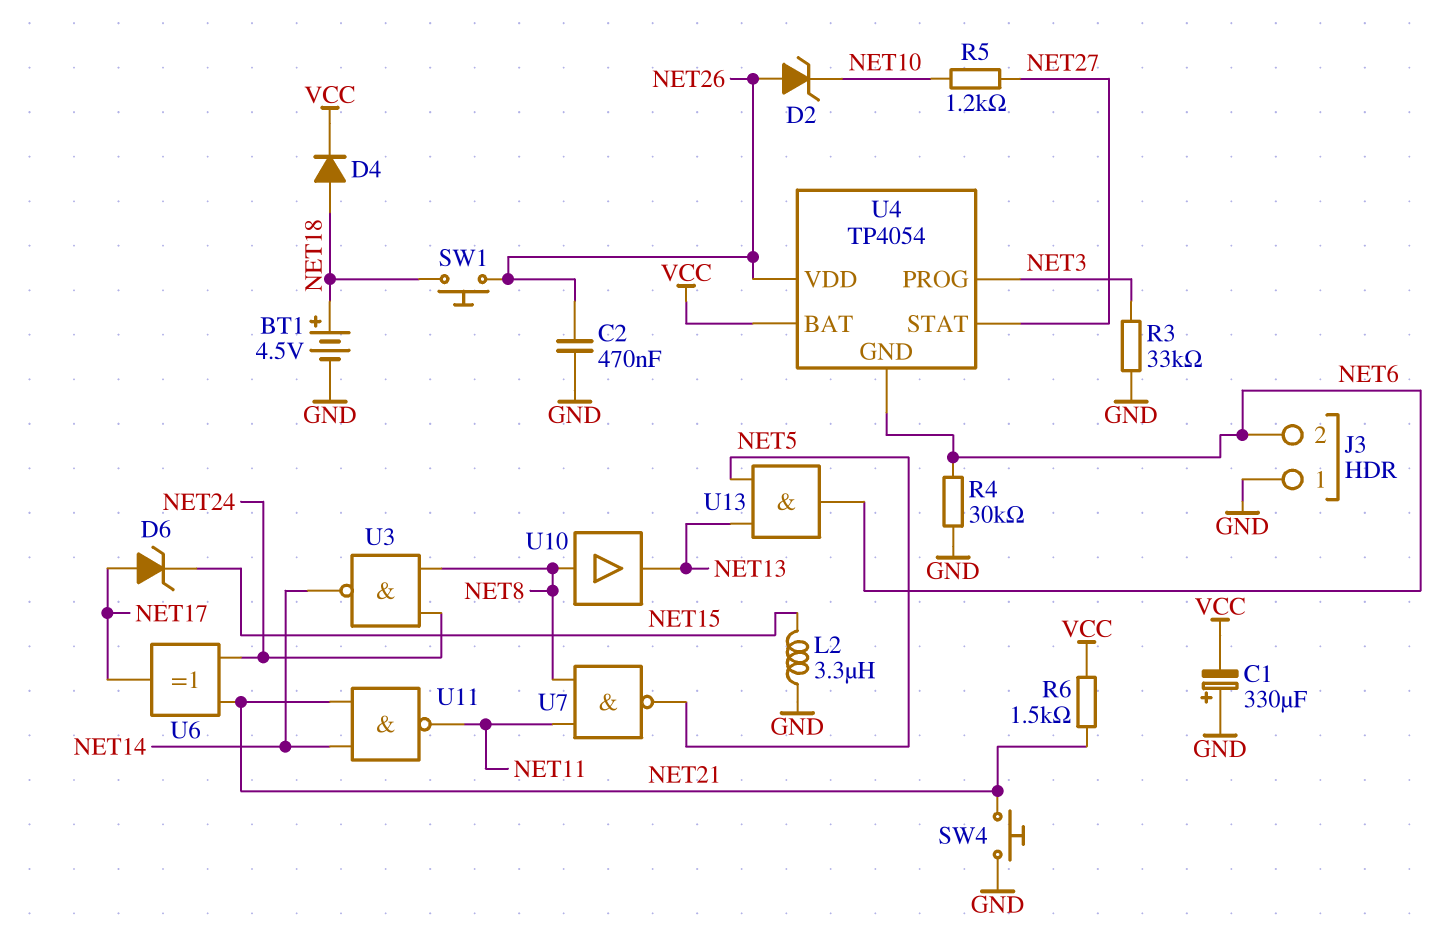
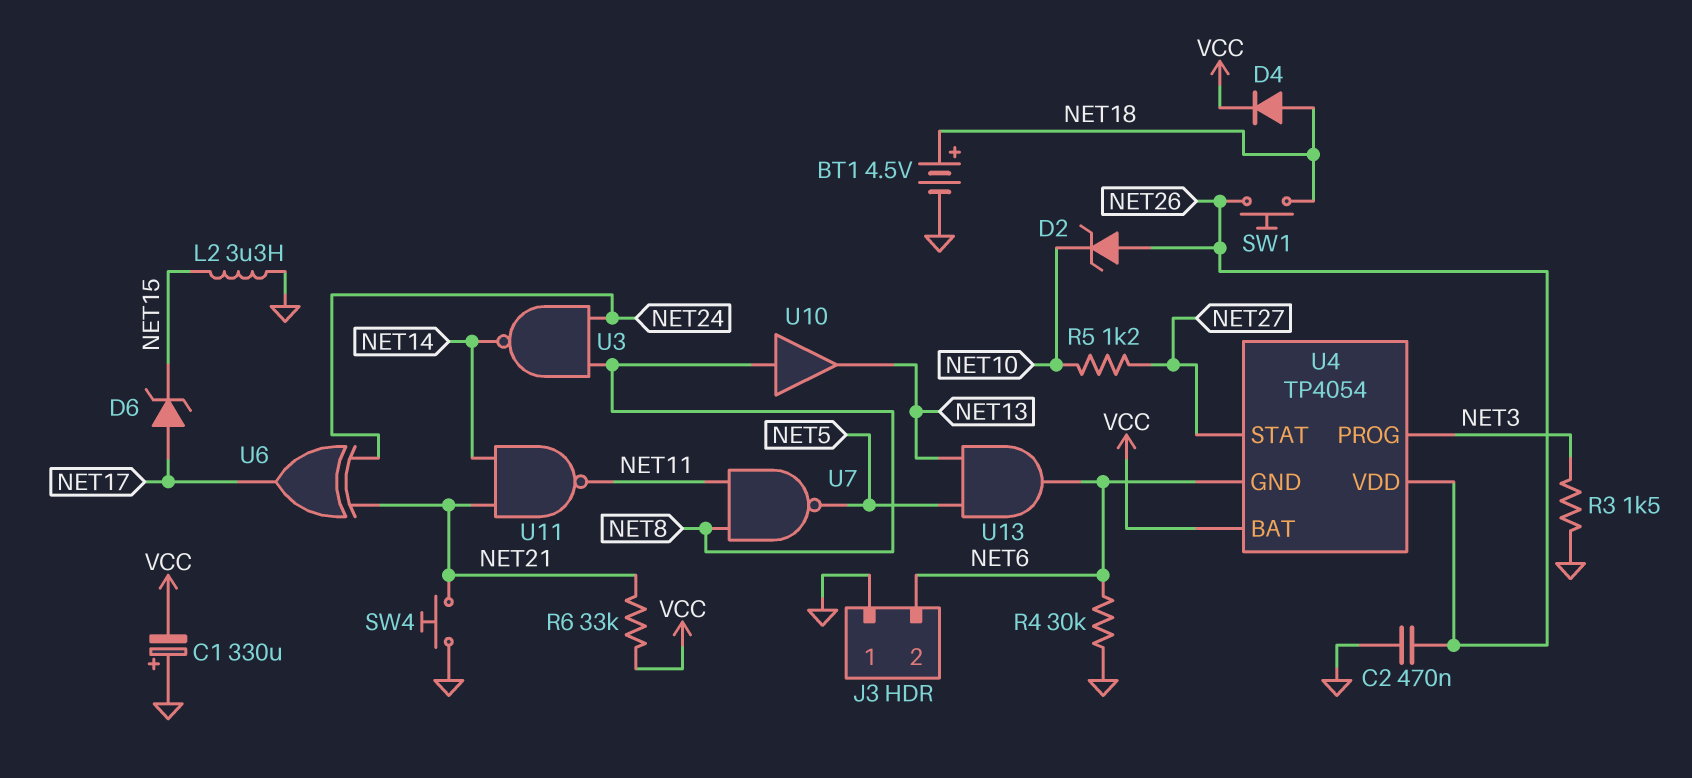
R3: 33k (GND, NET3) -> 1.5k (GND, NET3)
R6: 1.5k (NET21, VCC) -> 33k (NET21, VCC)

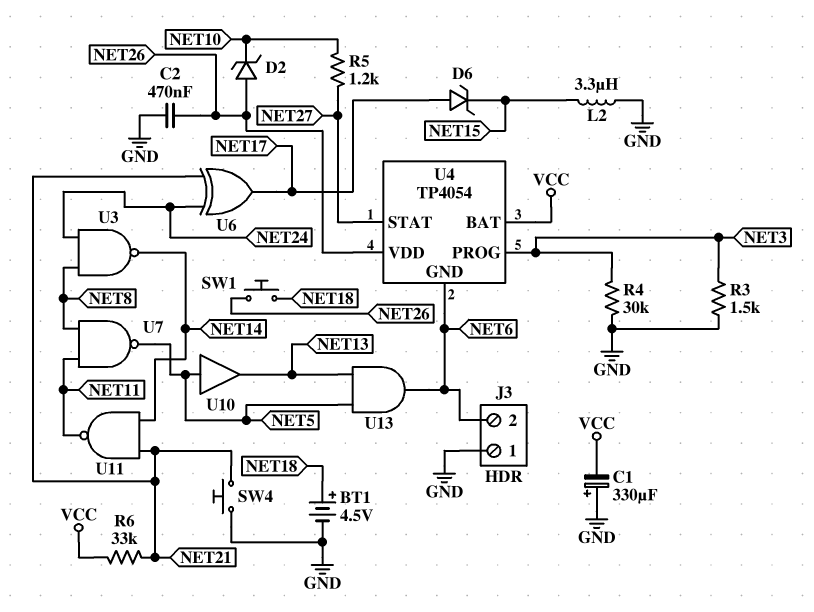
D4: diode (A NET18, K VCC) -> none
R4: 30k (GND, NET6) -> 30k (GND, NET3)
U10: buffer (in NET8, out NET13) -> buffer (in NET5, out NET13)

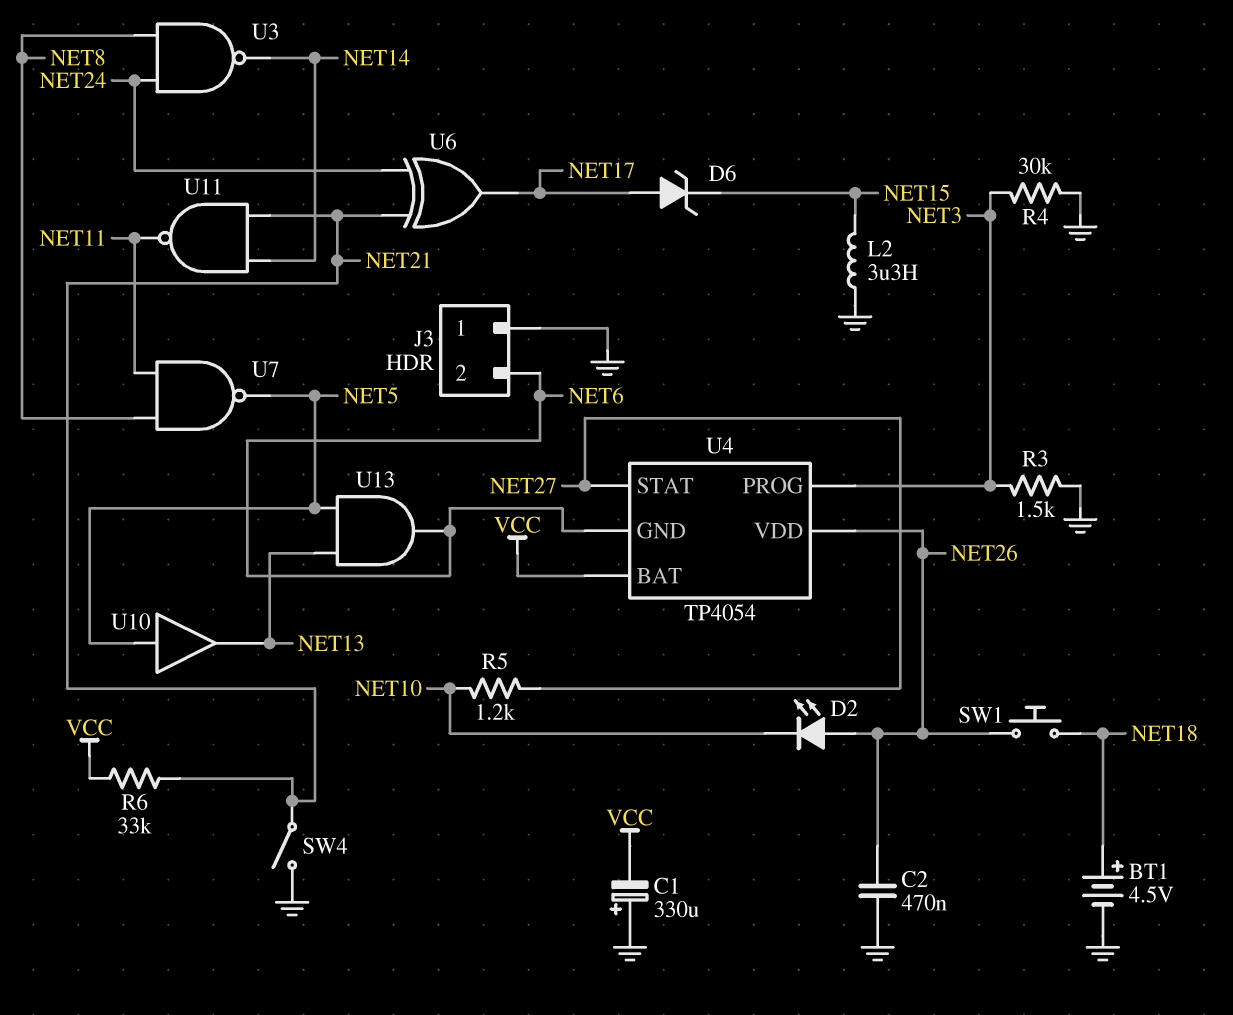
D2: zener (A NET26, K NET10) -> LED (A NET26, K NET10)
SW4: button (GND, NET21) -> switch (GND, NET21)

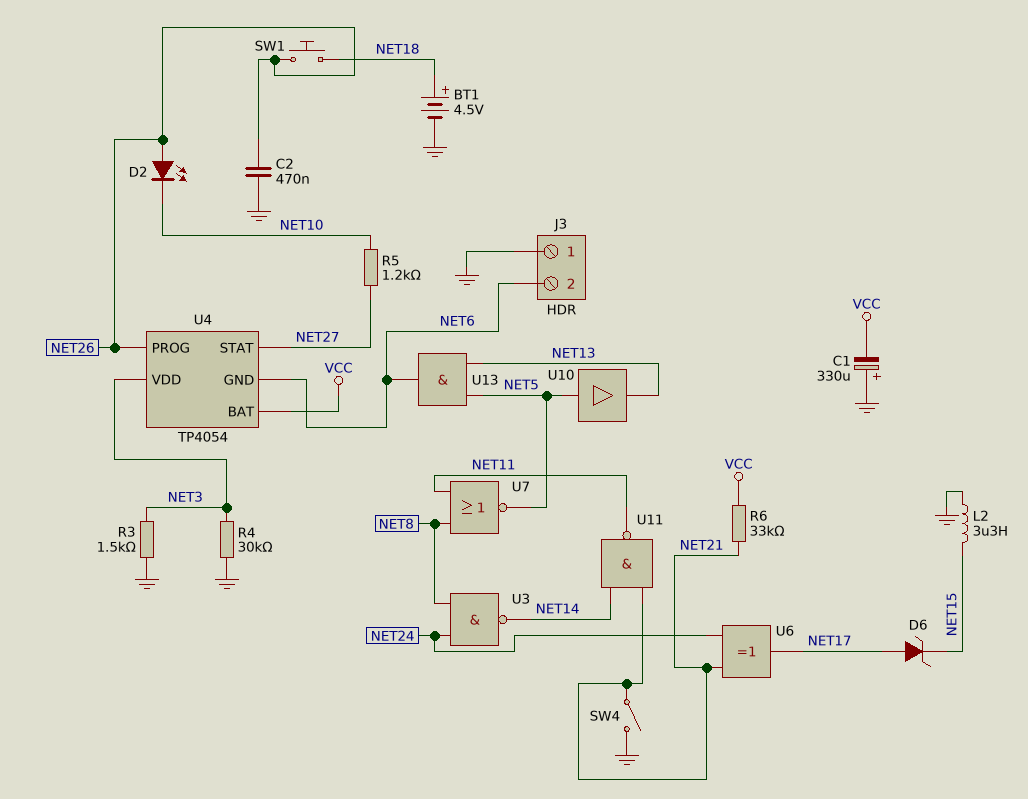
U4 pin PROG: NET3 -> NET26
U4 pin VDD: NET26 -> NET3
U7: NAND (in NET8, in NET11, out NET5) -> NOR (in NET8, in NET11, out NET5)

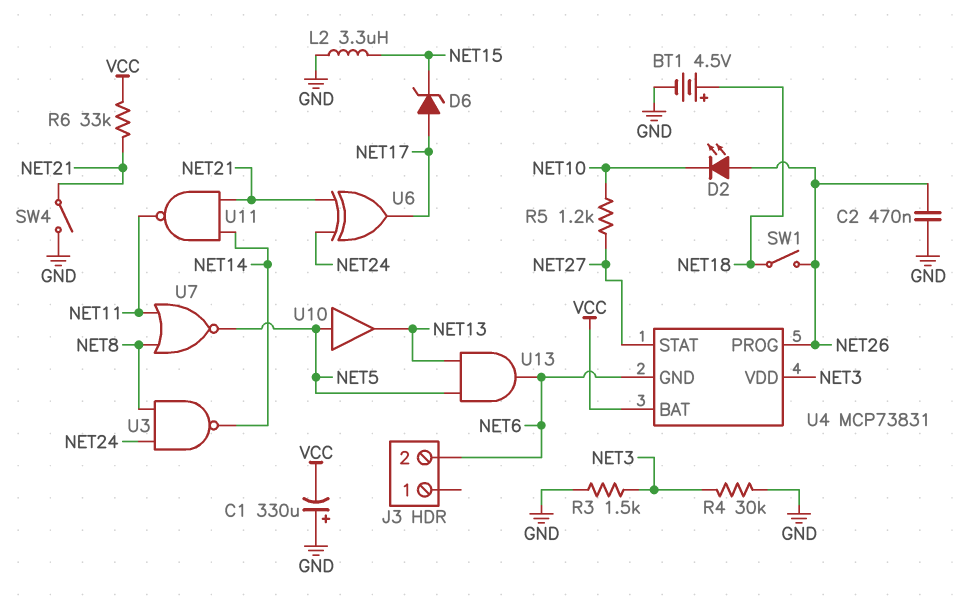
J3 pin 1: GND -> none
SW1: button (NET18, NET26) -> switch (NET18, NET26)
U4: TP4054 -> MCP73831

